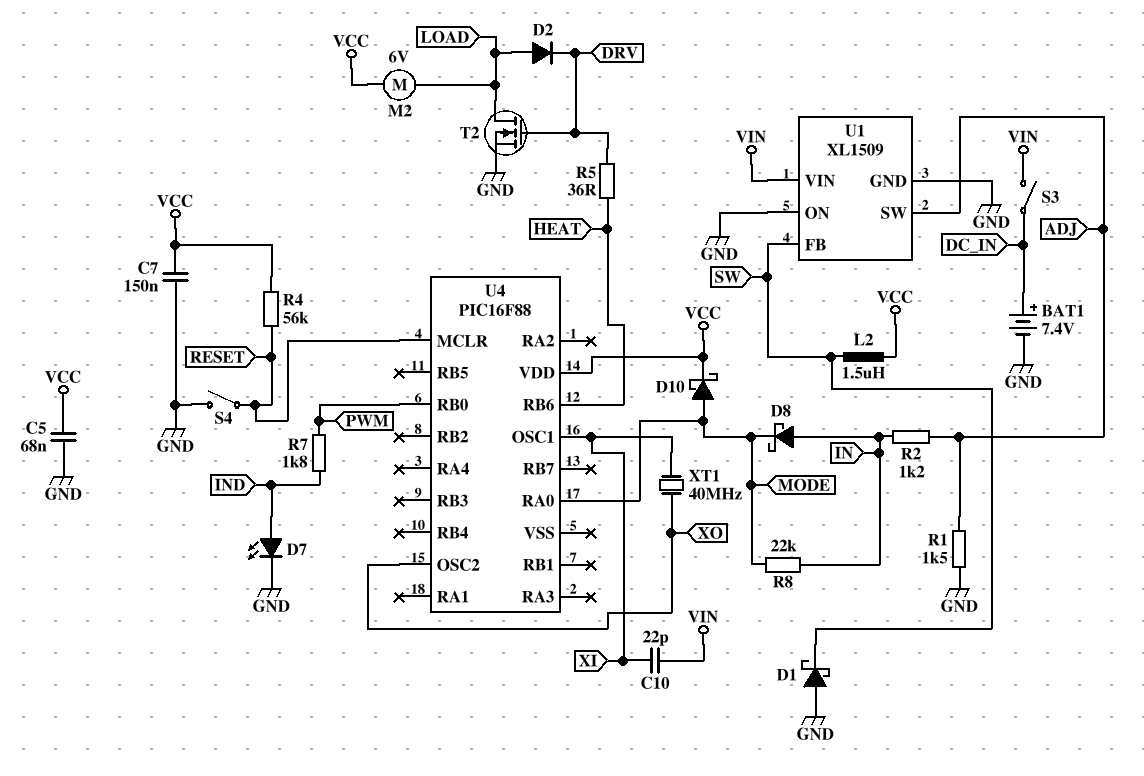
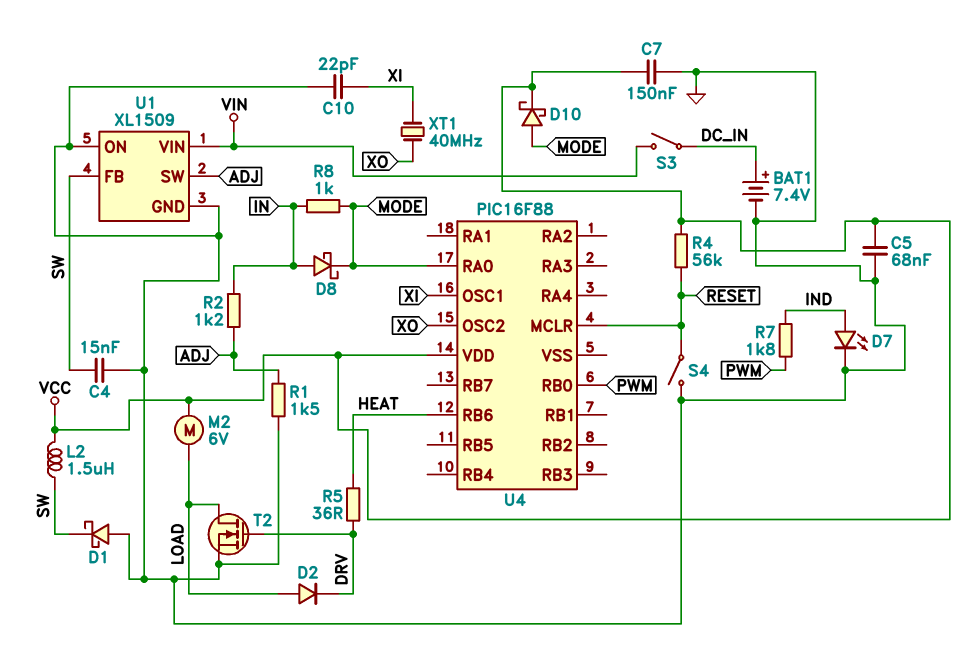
C4: none -> 15nF (GND, SW)
C10: 22pF (VIN, XI) -> 22pF (GND, XI)
R8: 22k (IN, MODE) -> 1k (IN, MODE)

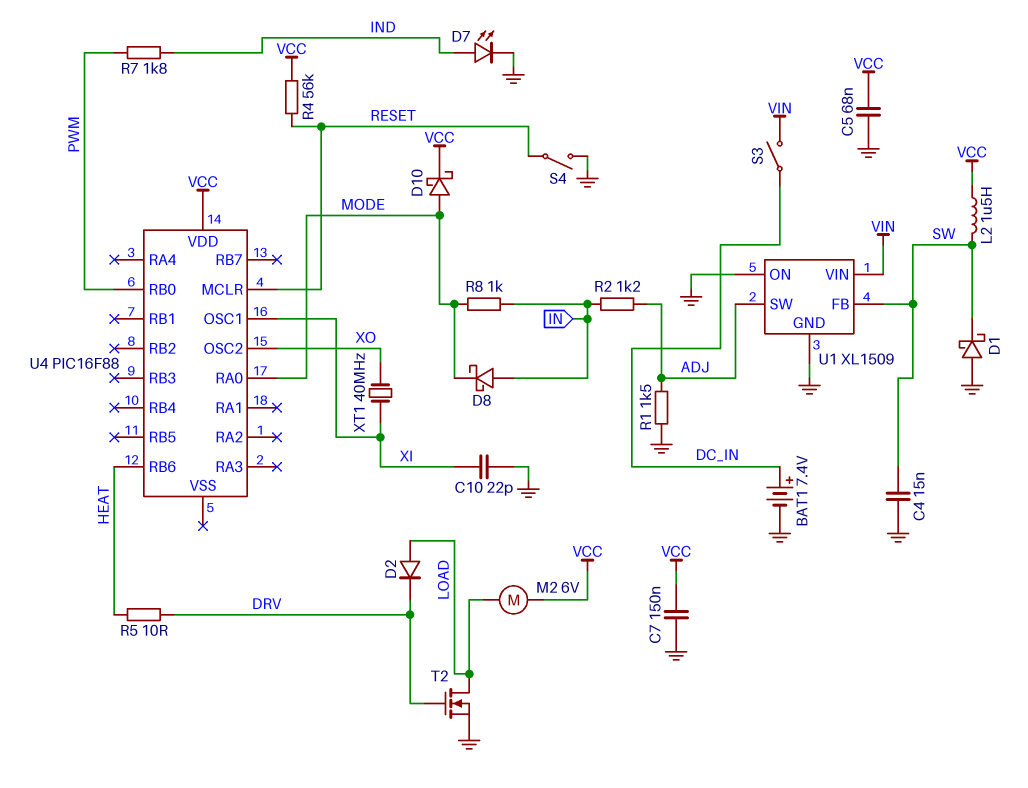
R5: 36 (DRV, HEAT) -> 10 (DRV, HEAT)

